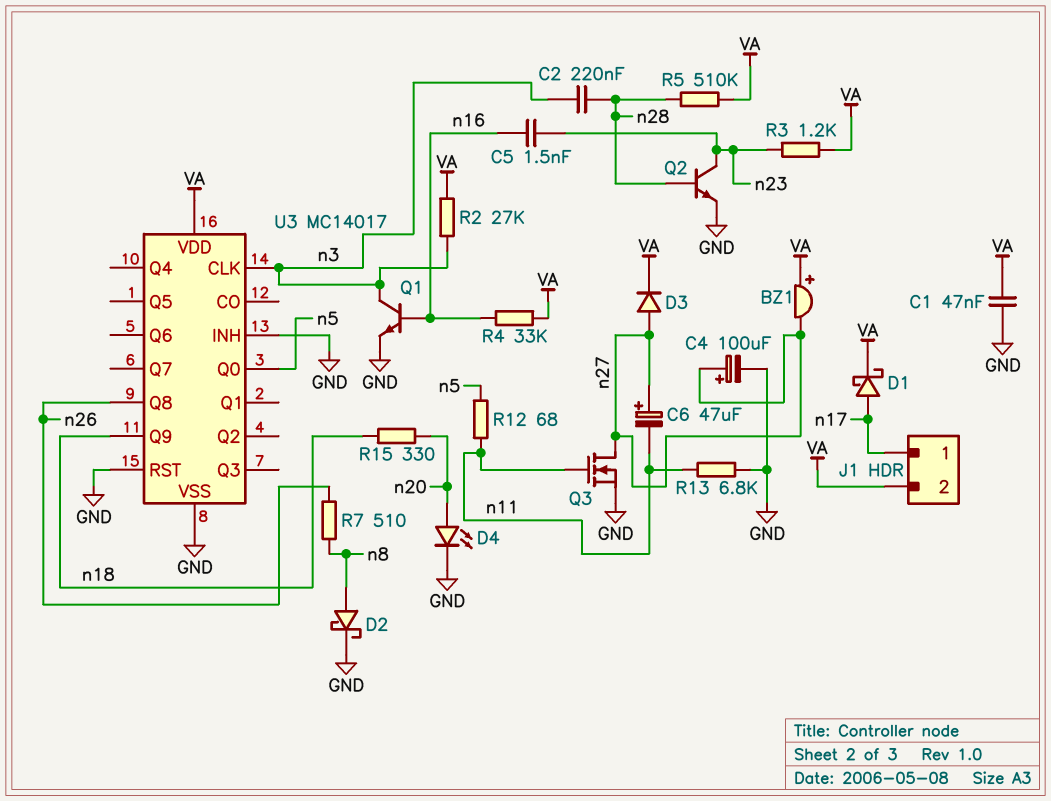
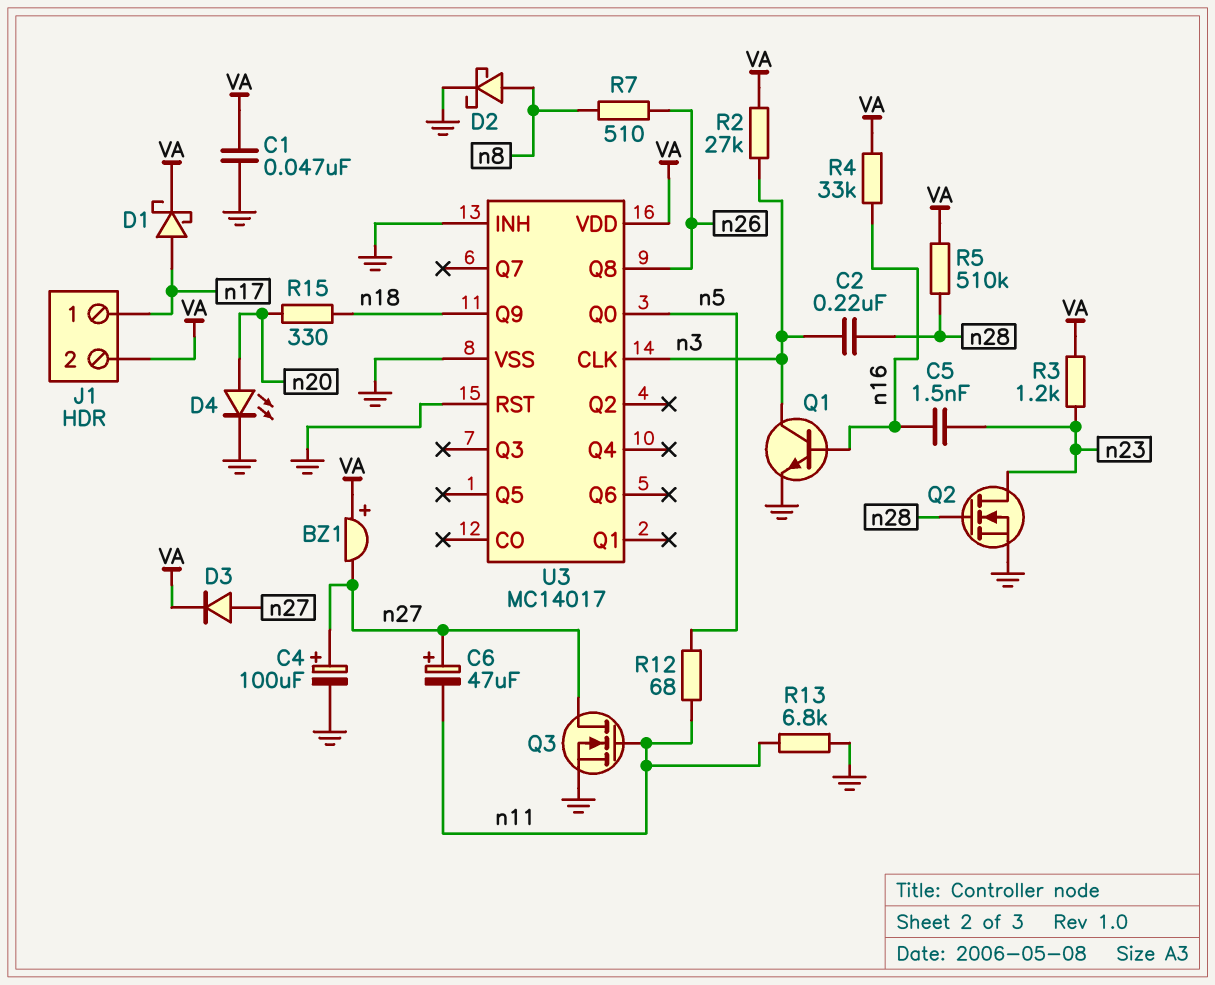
Q2: NPN (B n28, C n23, E GND) -> NMOS (G n28, D n23, S GND)

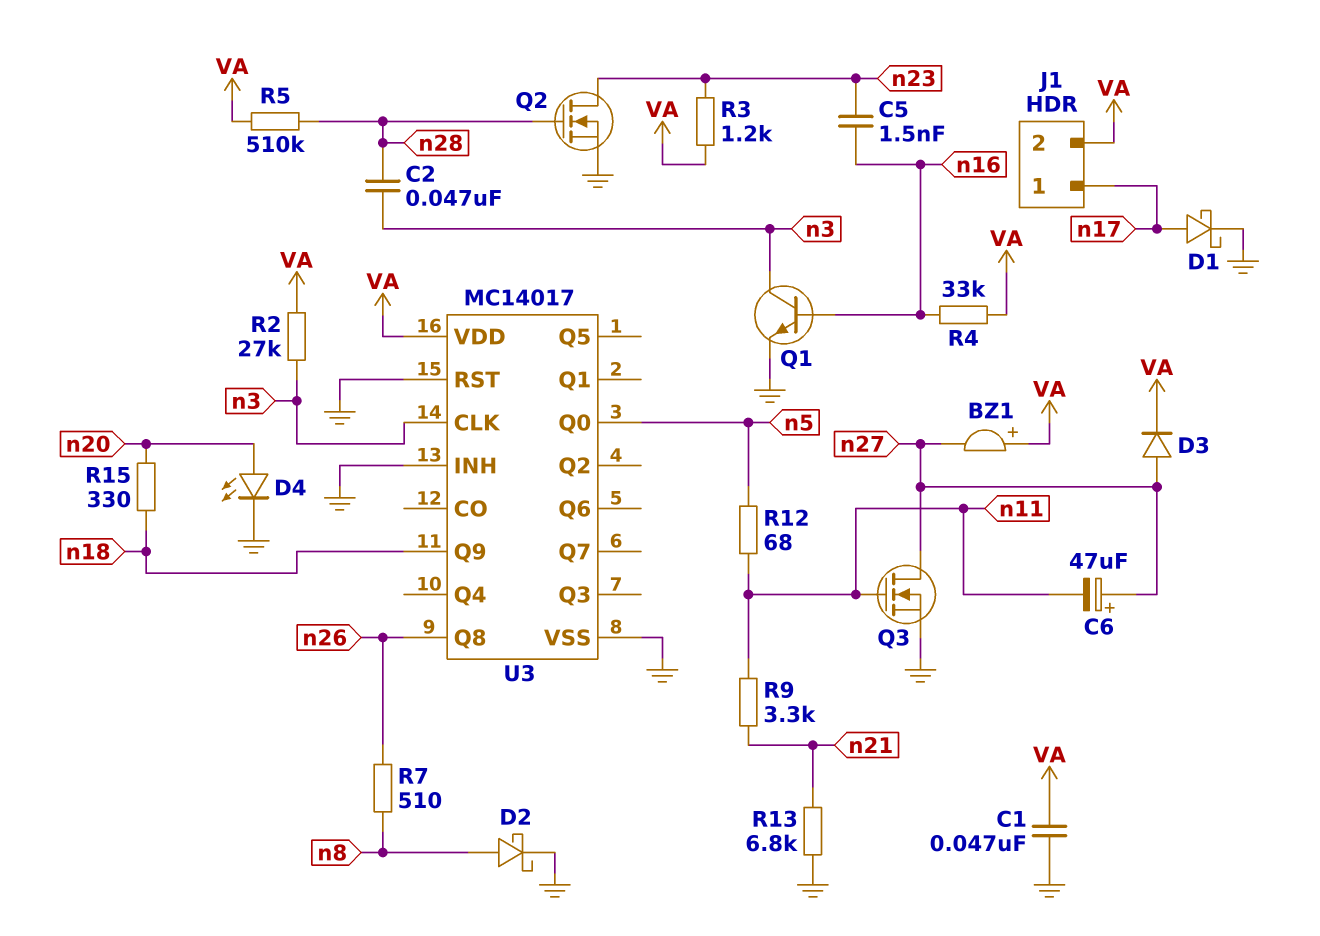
C2: 220nF (n3, n28) -> 47nF (n3, n28)
C4: 100uF (plus n27, minus GND) -> none
D1: schottky (A n17, K VA) -> schottky (A n17, K GND)
R9: none -> 3.3k (n11, n21)
R13: 6.8k (GND, n11) -> 6.8k (GND, n21)

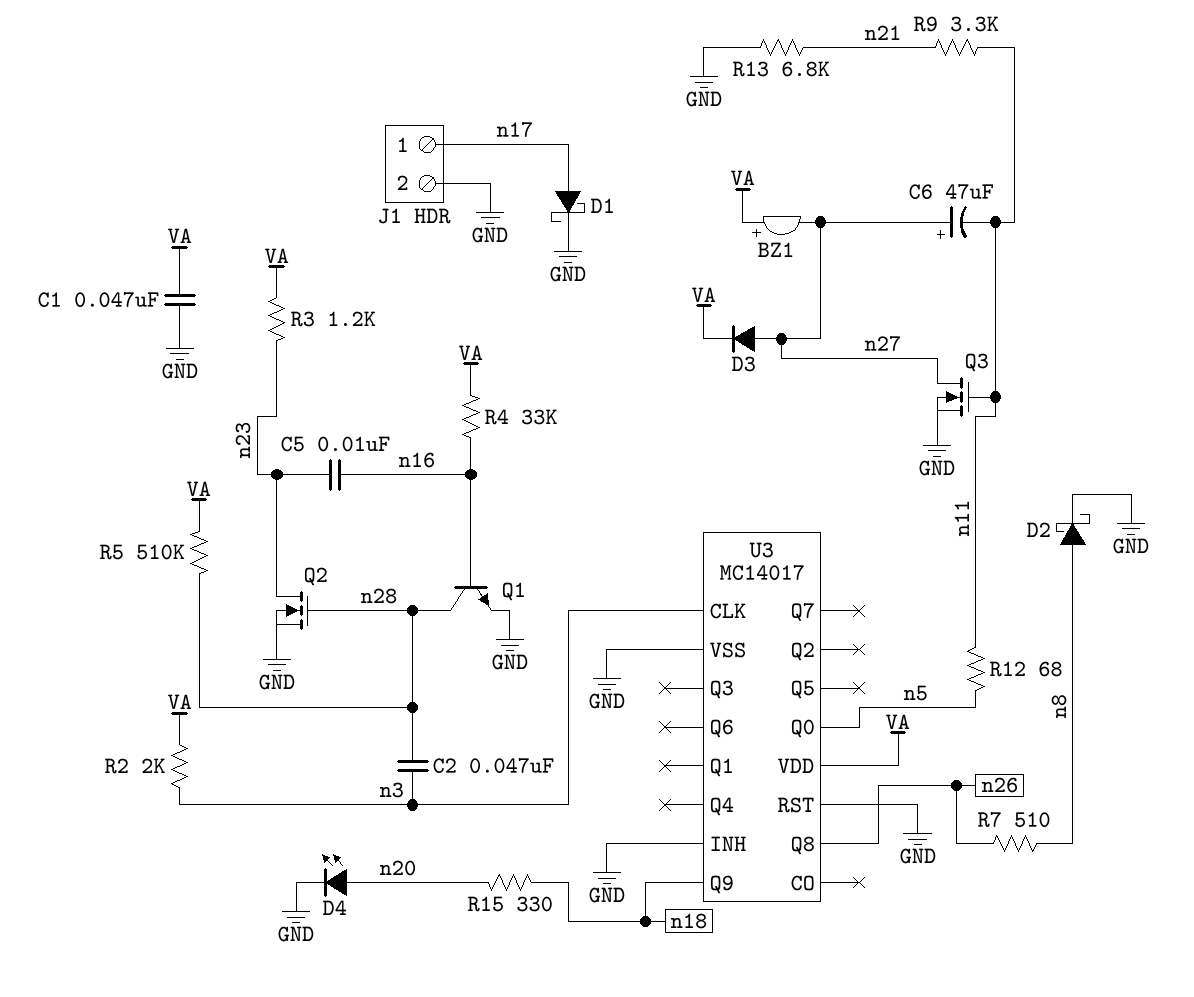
C5: 1.5nF (n16, n23) -> 10nF (n16, n23)
J1 pin 2: VA -> GND
Q1: NPN (B n16, C n3, E GND) -> NPN (B n16, C n28, E GND)
R2: 27k (VA, n3) -> 2k (VA, n3)

